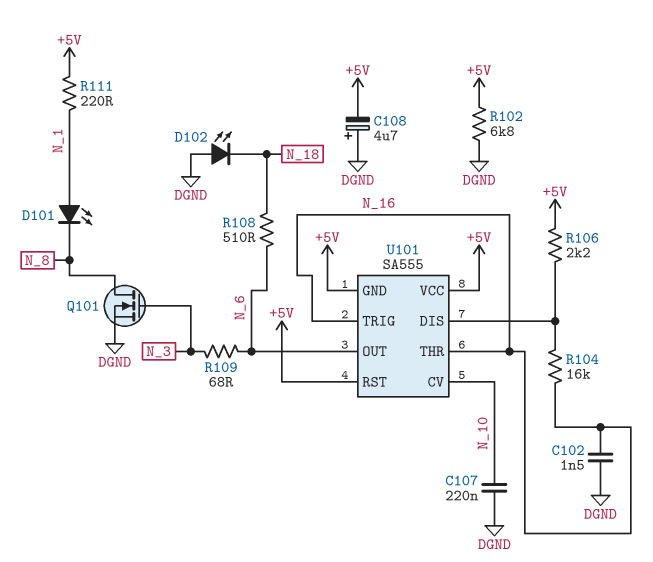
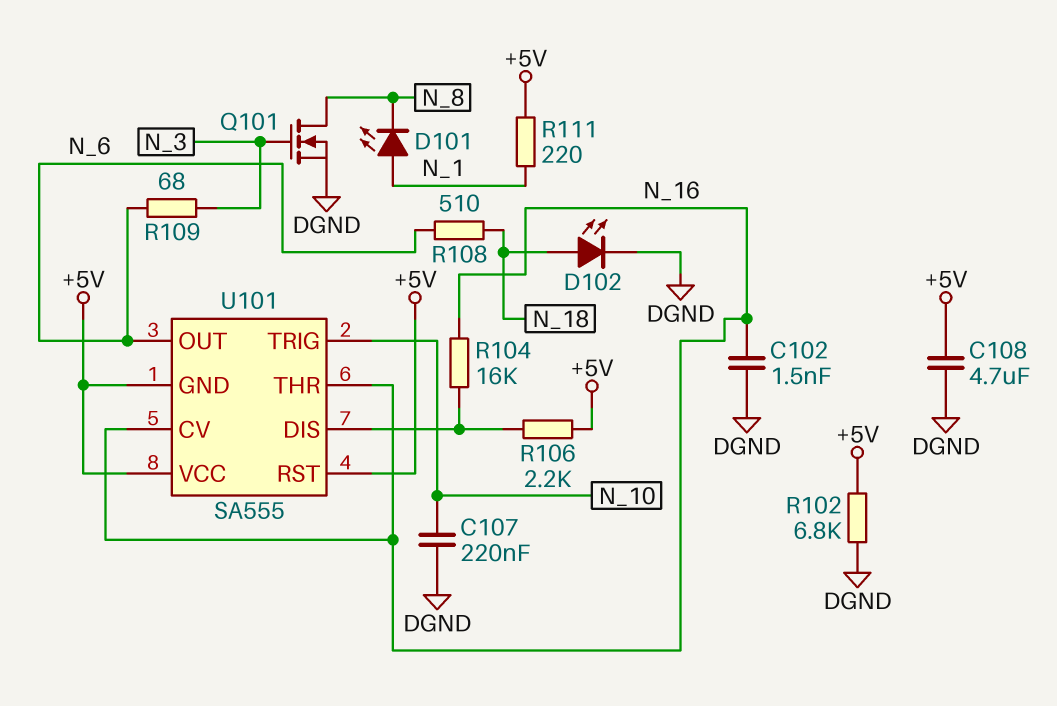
C108: 4.7uF (plus DGND, minus +5V) -> 4.7uF (+5V, DGND)
D102: LED (A DGND, K N_18) -> LED (A N_18, K DGND)
U101 pin CV: N_10 -> N_16
U101 pin TRIG: N_16 -> N_10

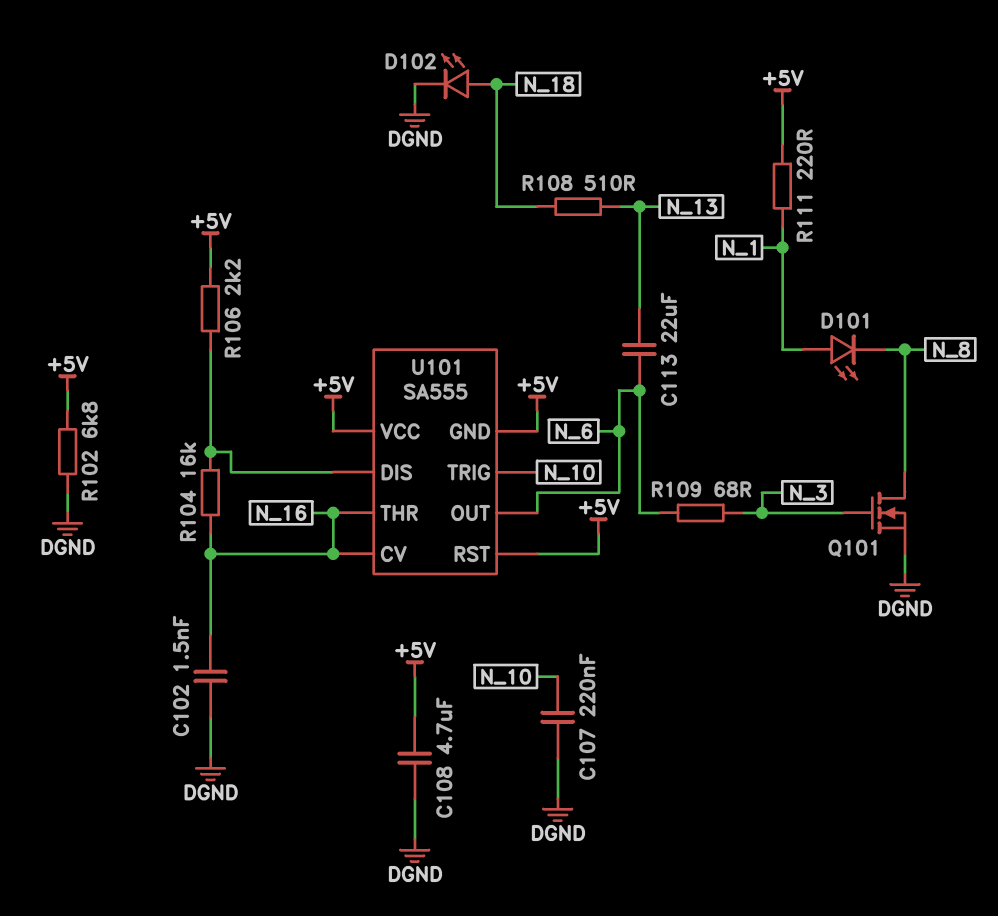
C113: none -> 22uF (N_6, N_13)
R108: 510 (N_6, N_18) -> 510 (N_13, N_18)

